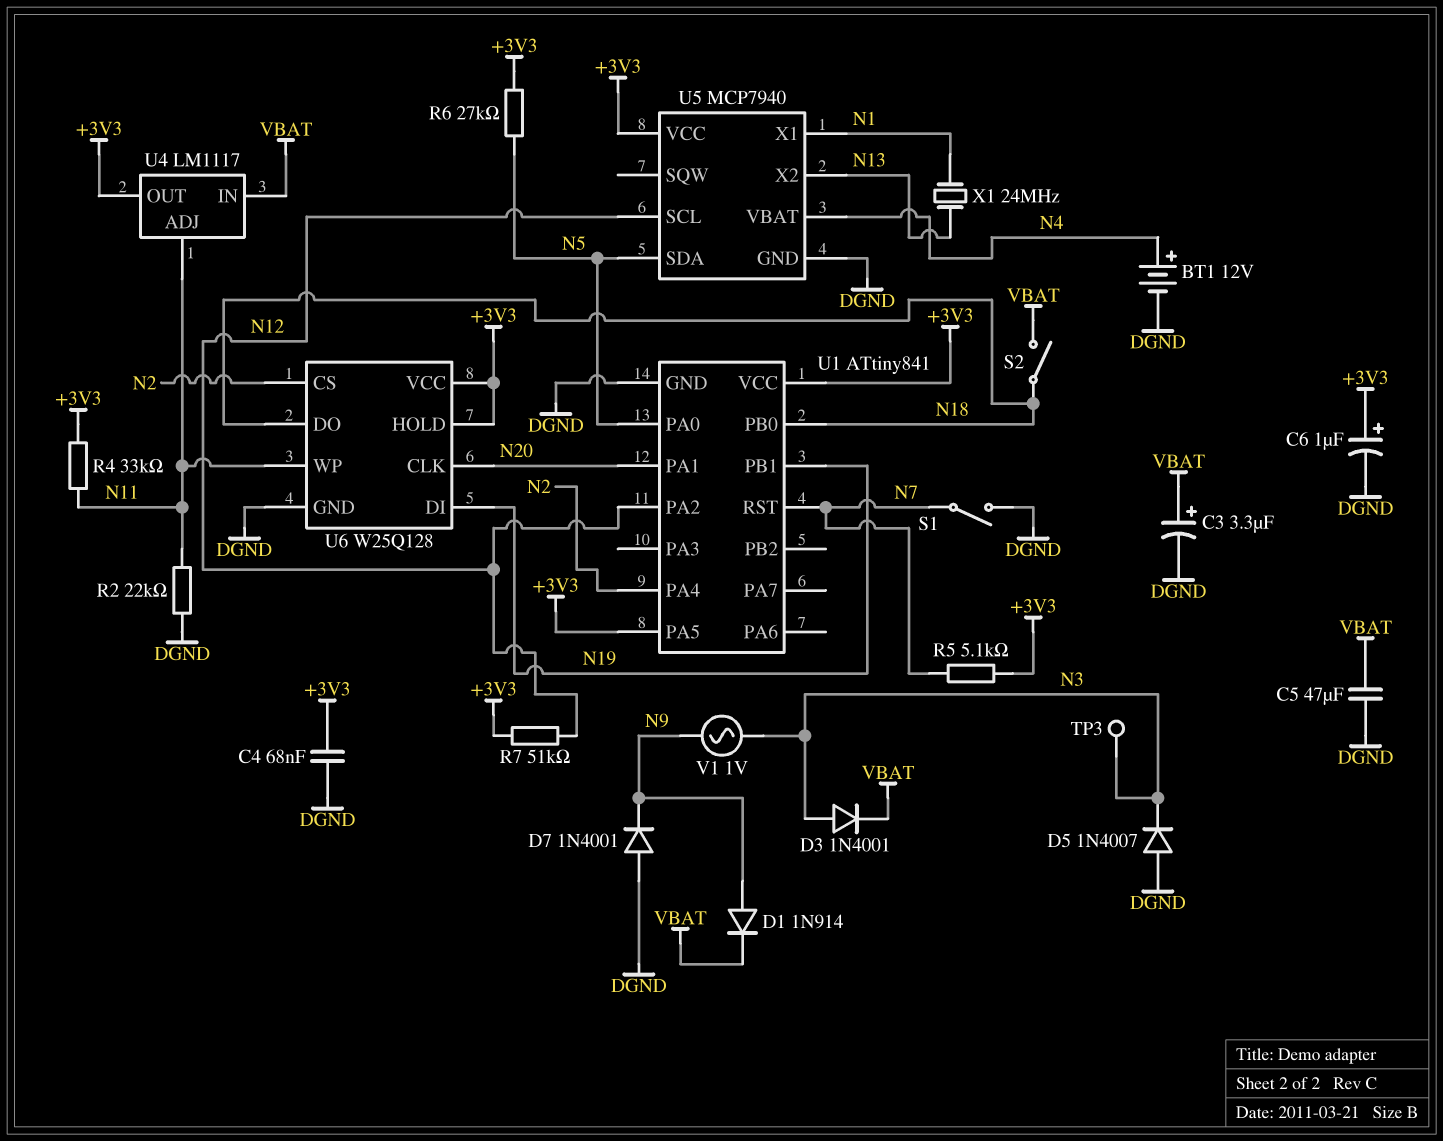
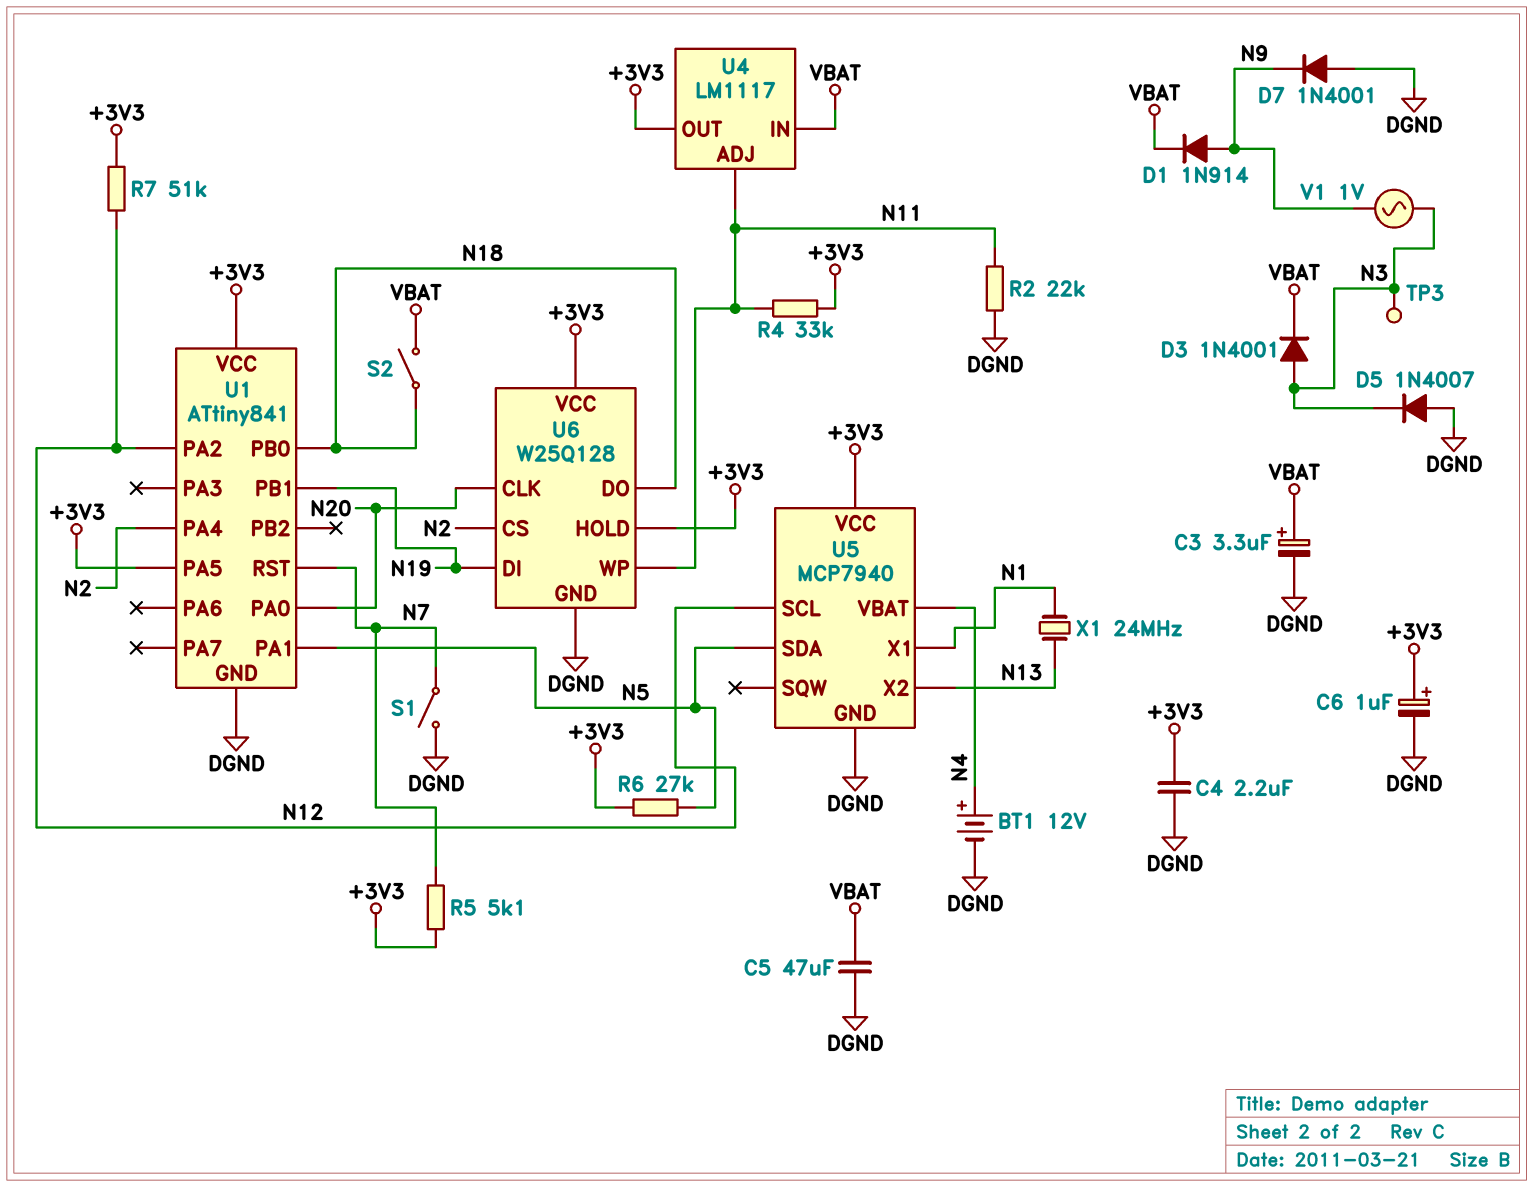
C4: 68nF (+3V3, DGND) -> 2.2uF (+3V3, DGND)
U1 pin PA0: N5 -> N20
U1 pin PA1: N20 -> N5

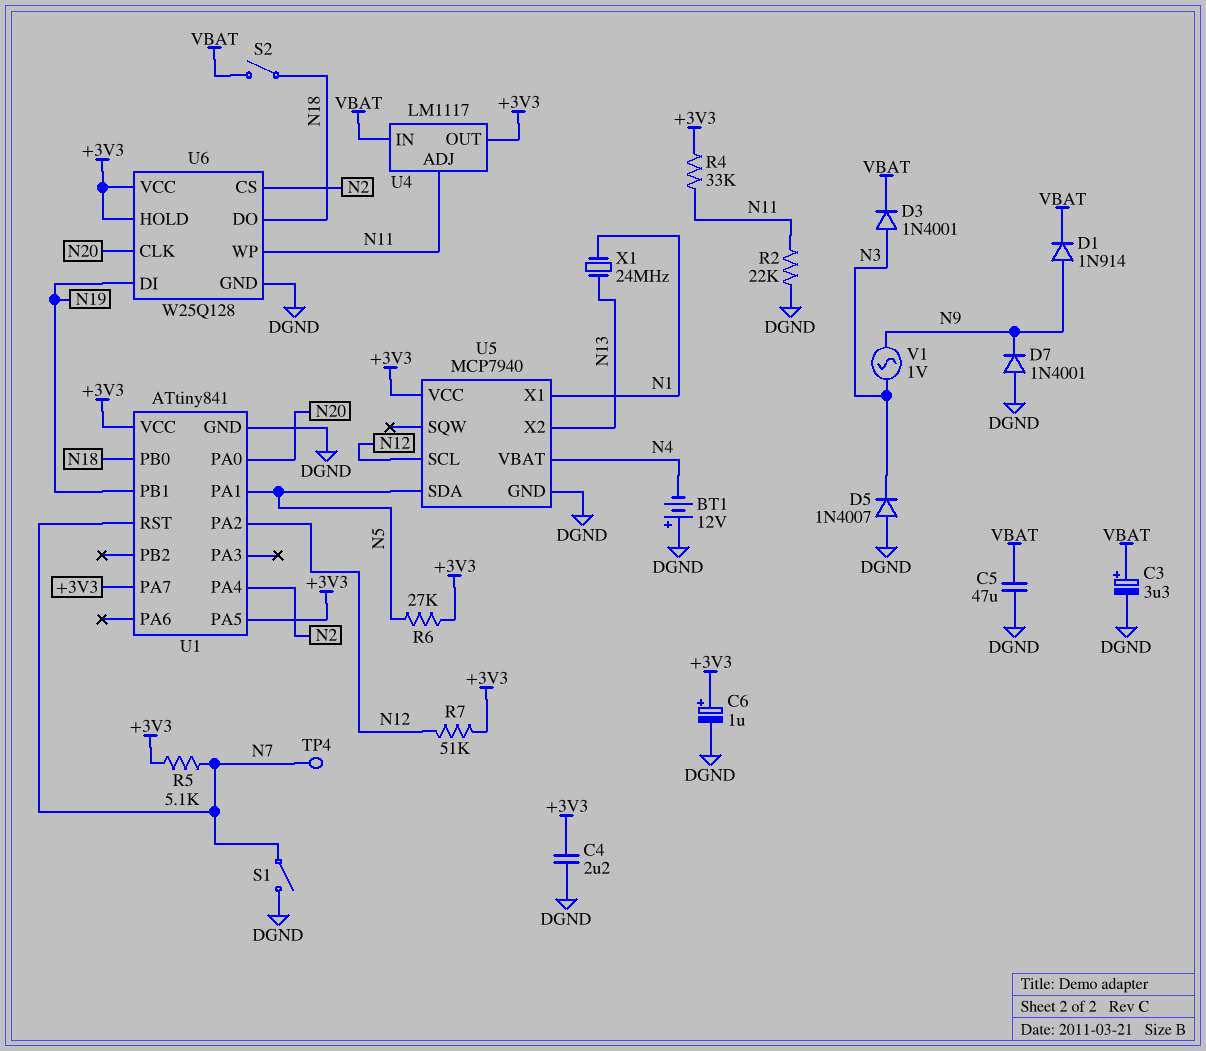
BT1: 12V (plus N4, minus DGND) -> 12V (plus DGND, minus N4)
TP3: test point (N3) -> none
TP4: none -> test point (N7)
U1 pin PA7: none -> +3V3

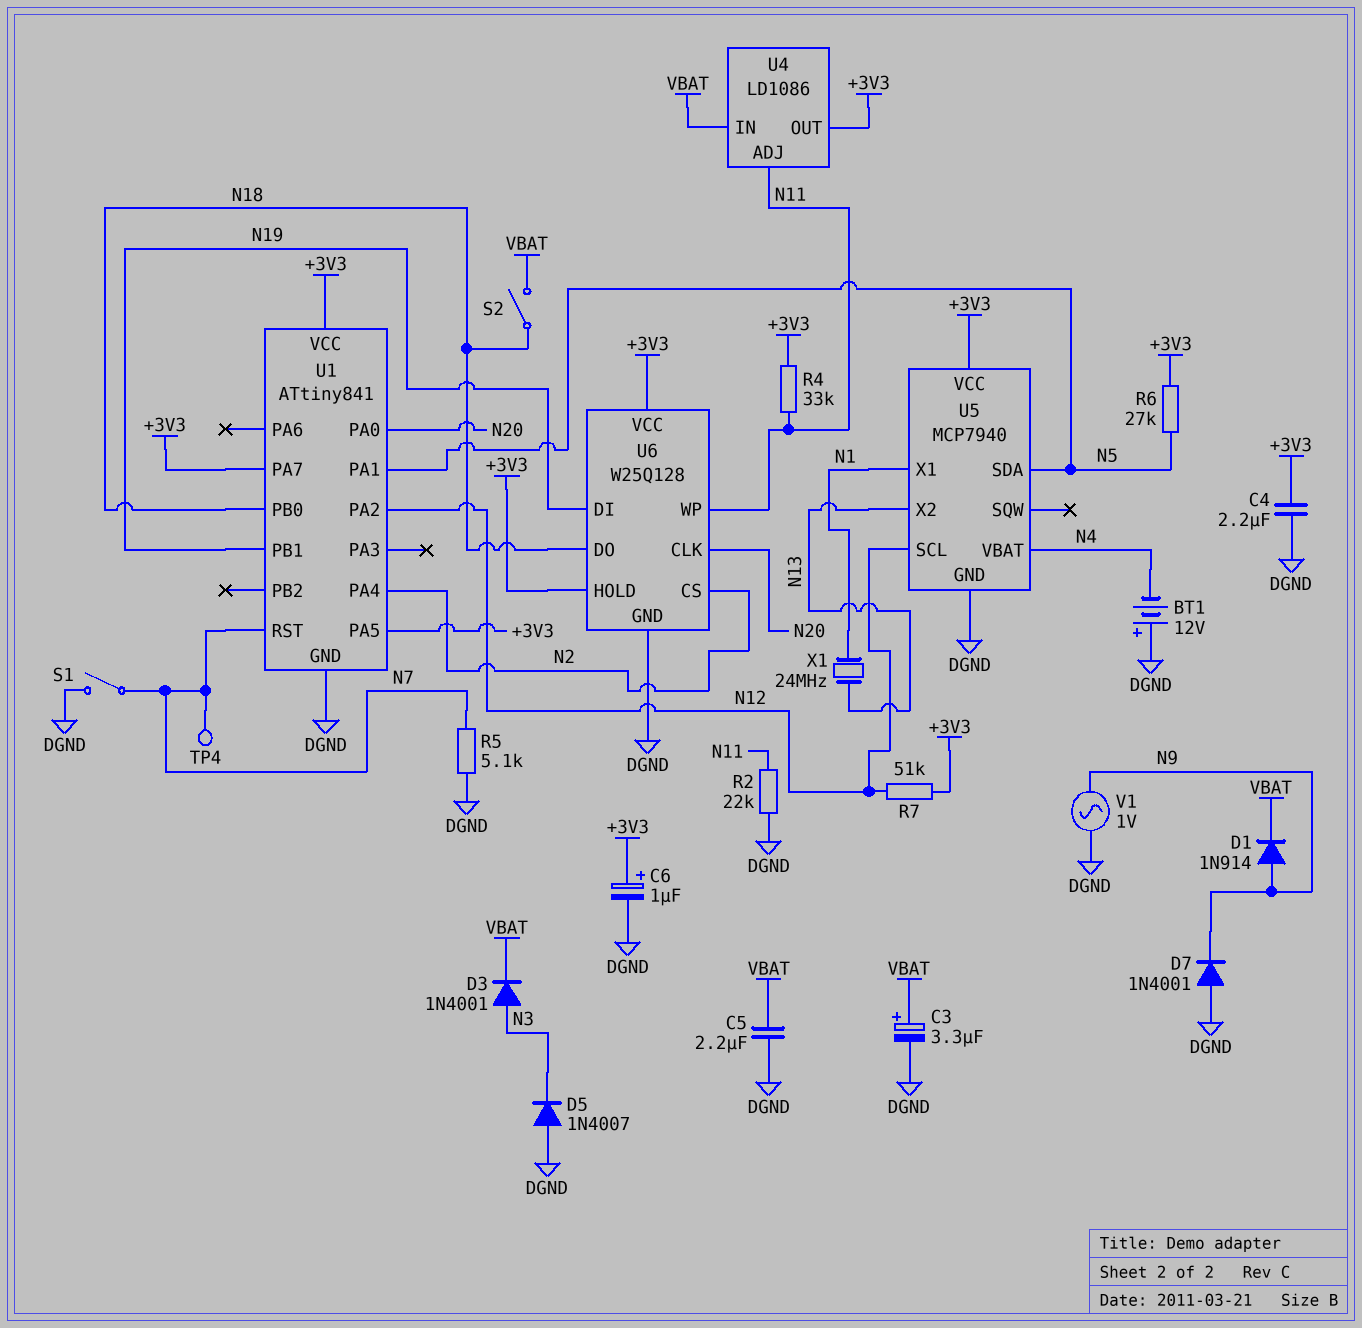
C5: 47uF (DGND, VBAT) -> 2.2uF (DGND, VBAT)
R5: 5.1k (+3V3, N7) -> 5.1k (DGND, N7)
U4: LM1117 -> LD1086
V1: AC 1V (N3, N9) -> AC 1V (DGND, N9)

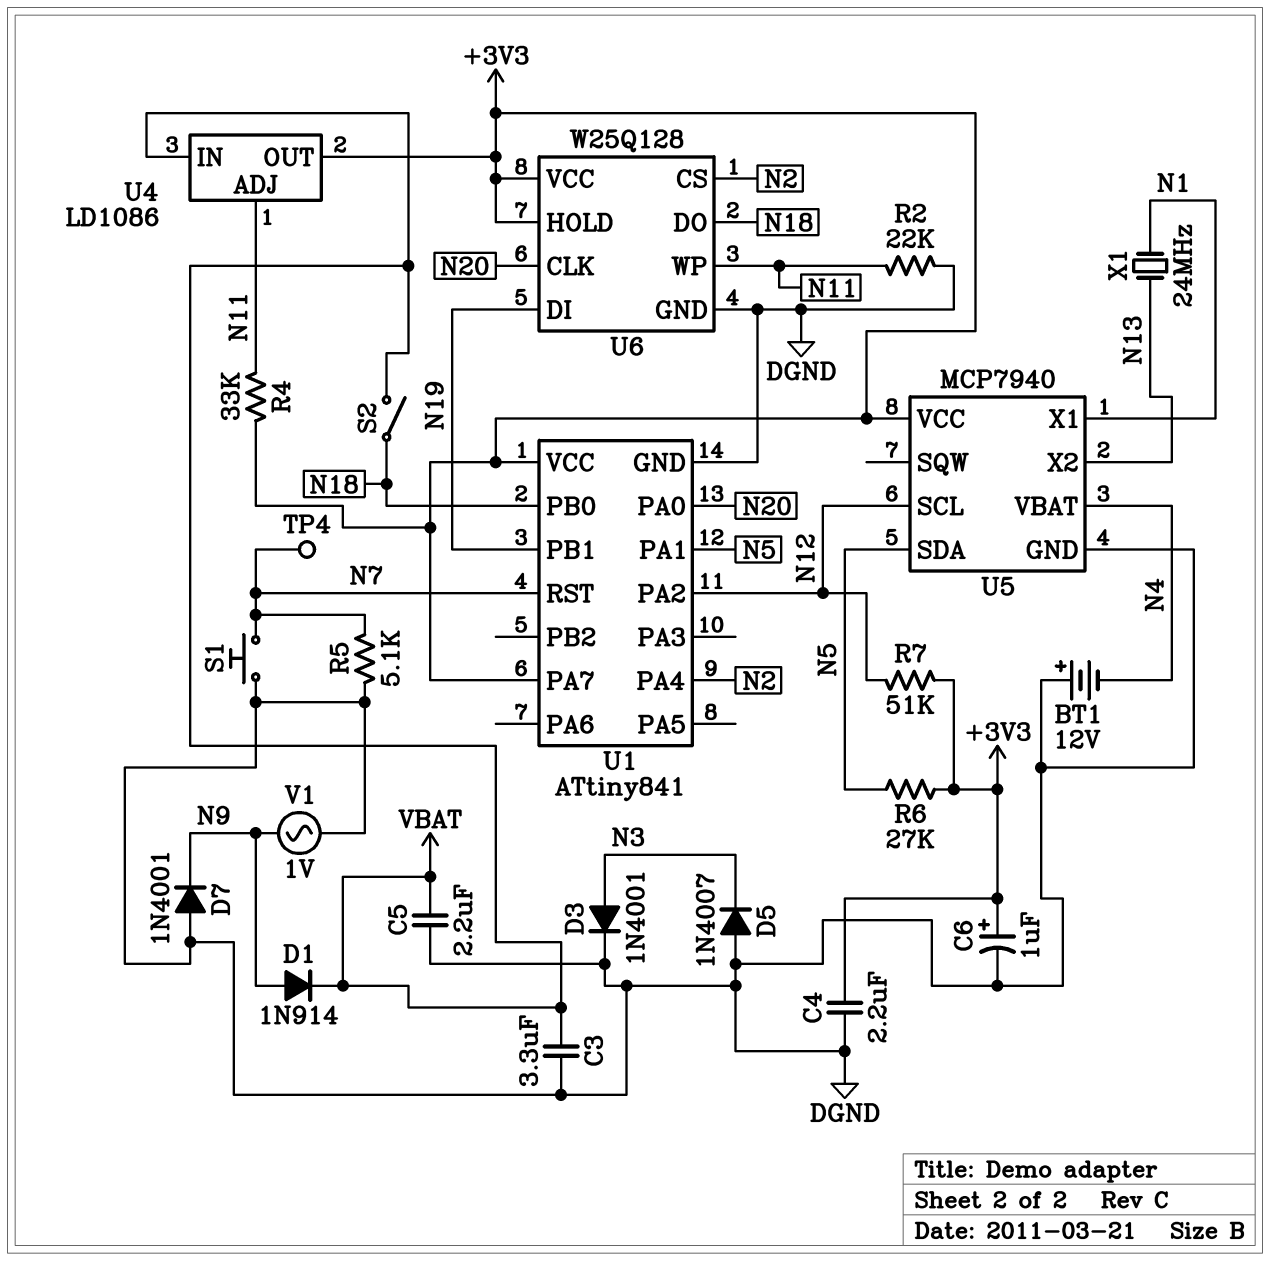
C3: 3.3uF (plus VBAT, minus DGND) -> 3.3uF (DGND, VBAT)
D3: diode 1N4001 (A N3, K VBAT) -> diode 1N4001 (A N3, K DGND)
S1: switch (DGND, N7) -> button (DGND, N7)
U1 pin PA5: +3V3 -> none

